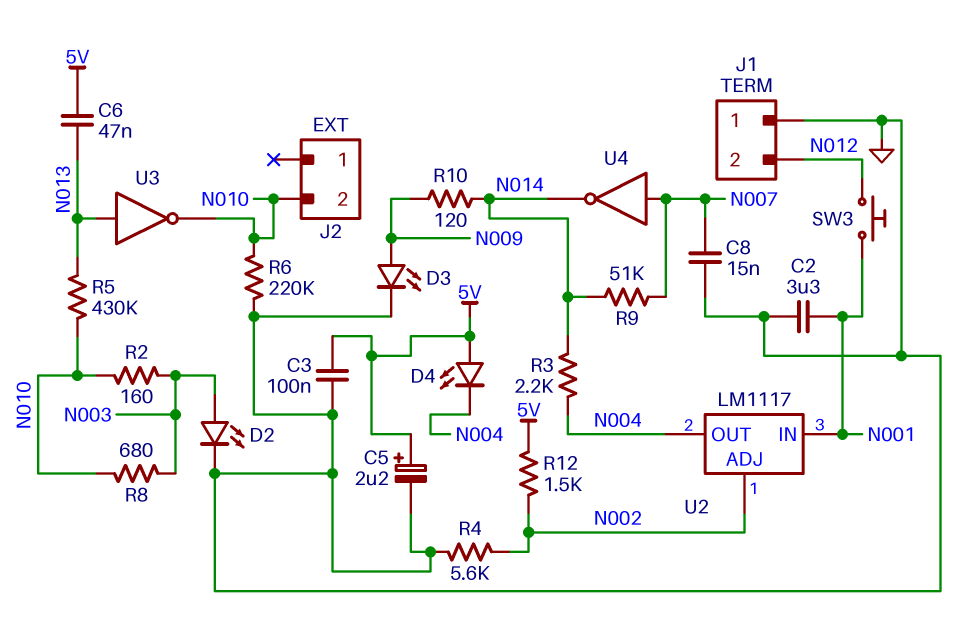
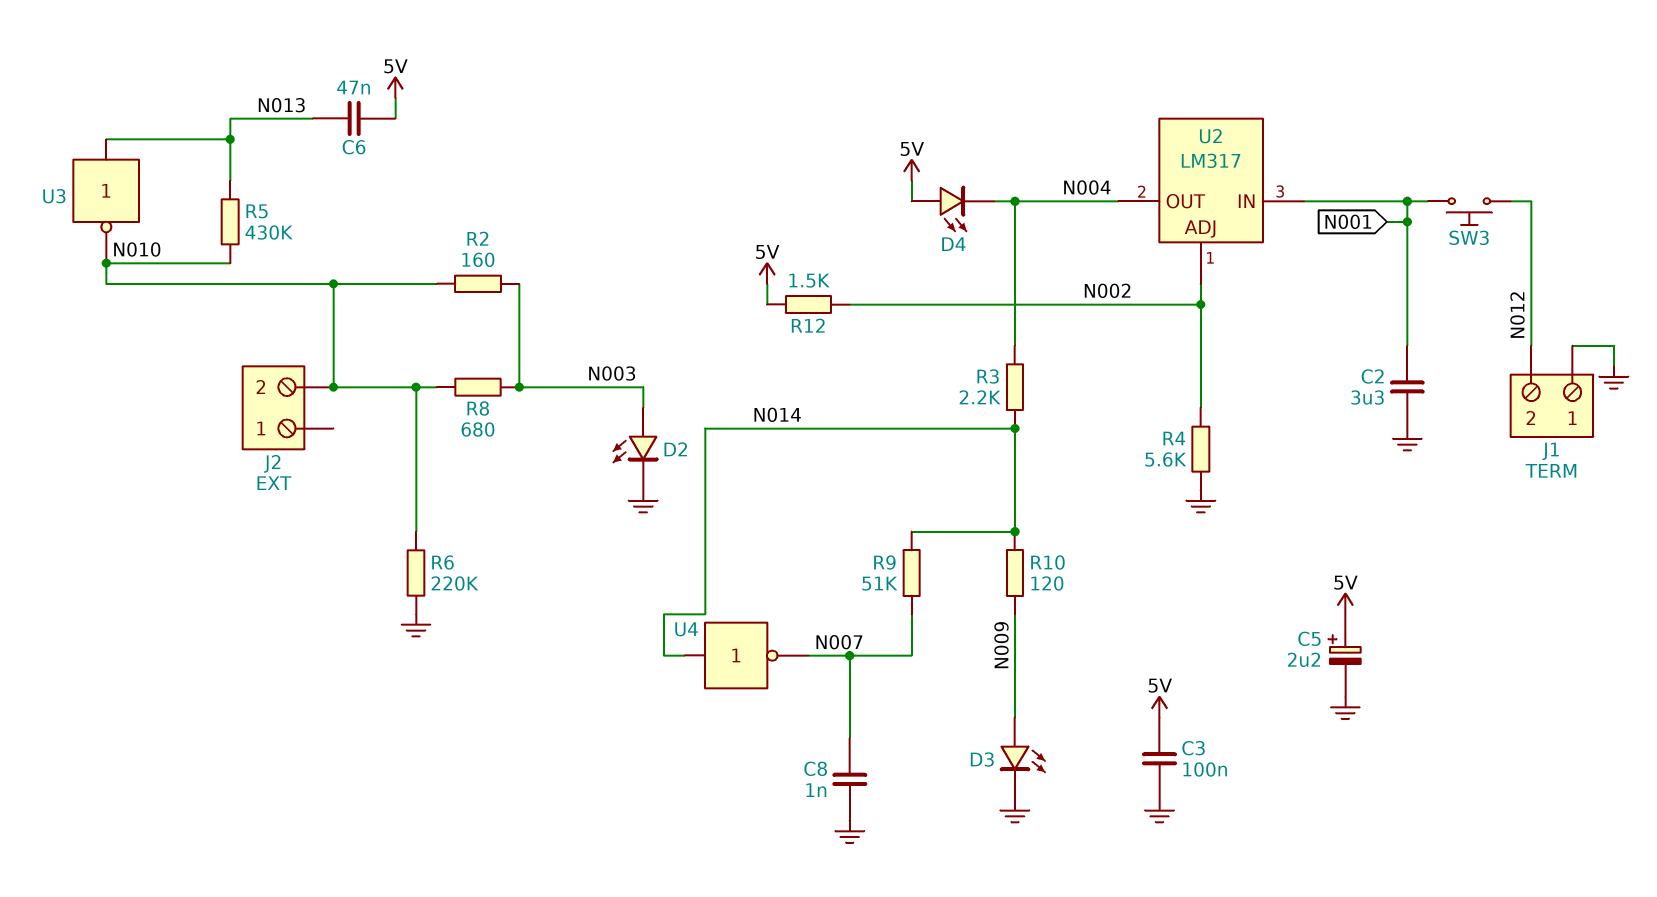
C8: 15nF (GND, N007) -> 1nF (GND, N007)
U2: LM1117 -> LM317
U4: NOT (in N007, out N014) -> NOT (in N014, out N007)

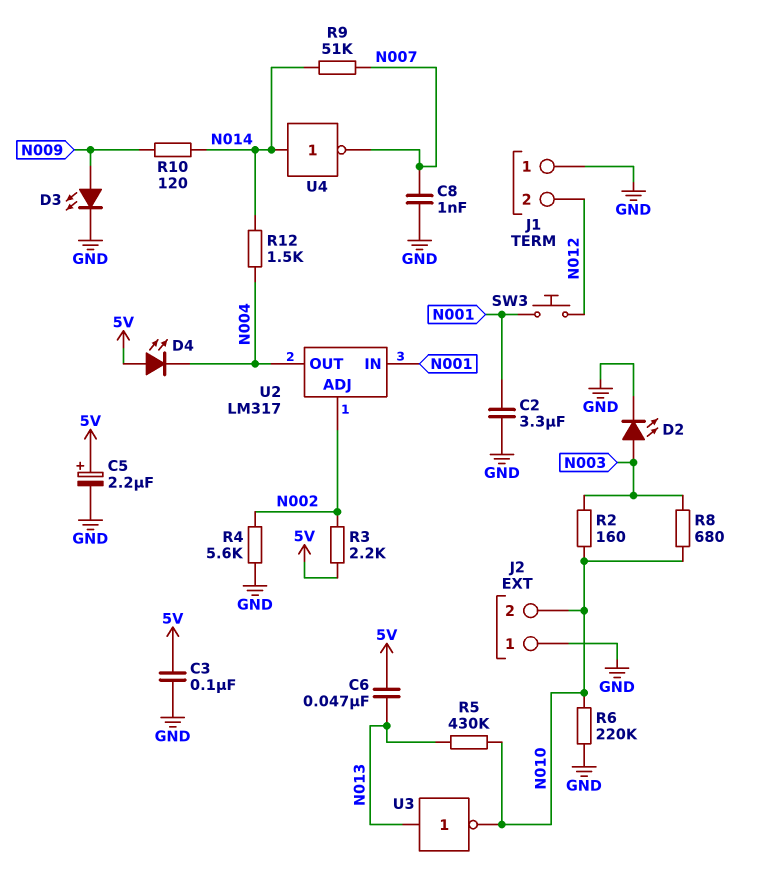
J2 pin 1: none -> GND
R3: 2.2k (N004, N014) -> 2.2k (5V, N002)
R12: 1.5k (5V, N002) -> 1.5k (N004, N014)

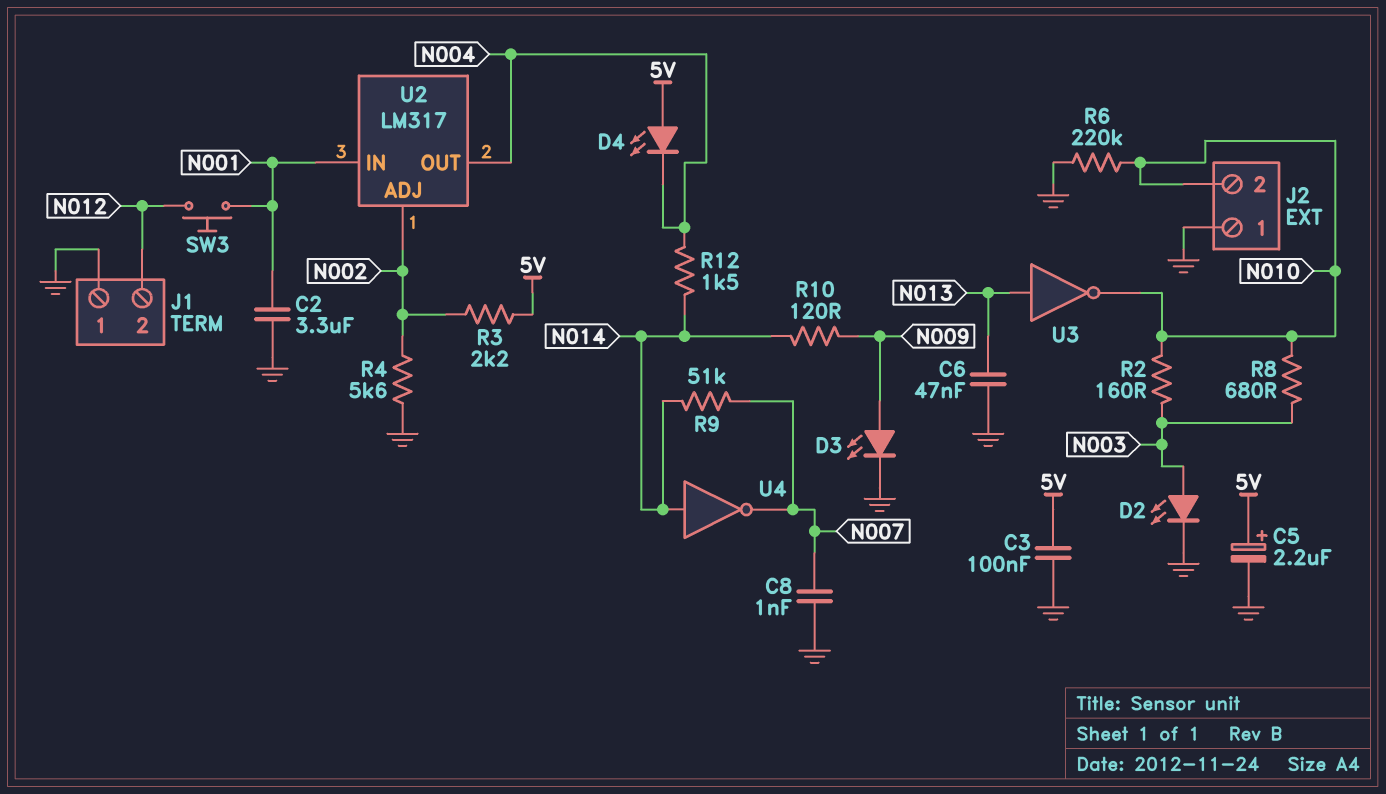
C6: 47nF (5V, N013) -> 47nF (GND, N013)
R5: 430k (N010, N013) -> none

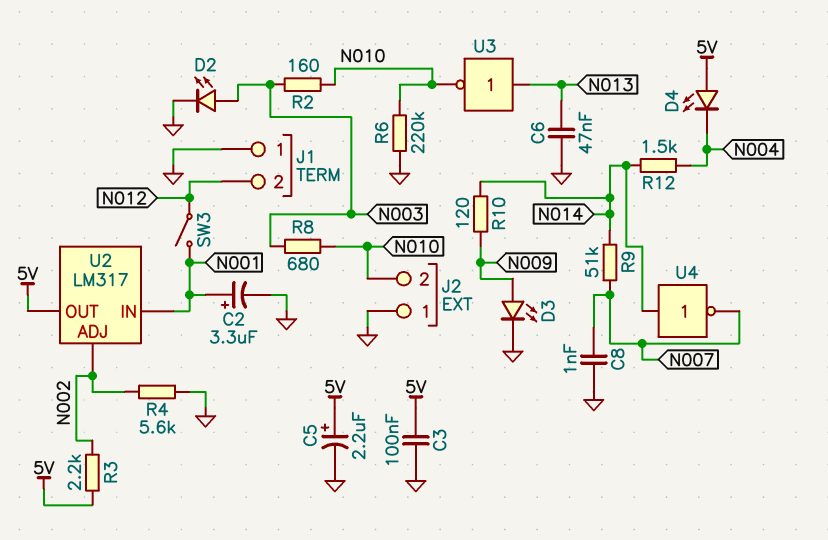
C2: 3.3uF (GND, N001) -> 3.3uF (plus N001, minus GND)
SW3: button (N001, N012) -> switch (N001, N012)
U2 pin OUT: N004 -> 5V

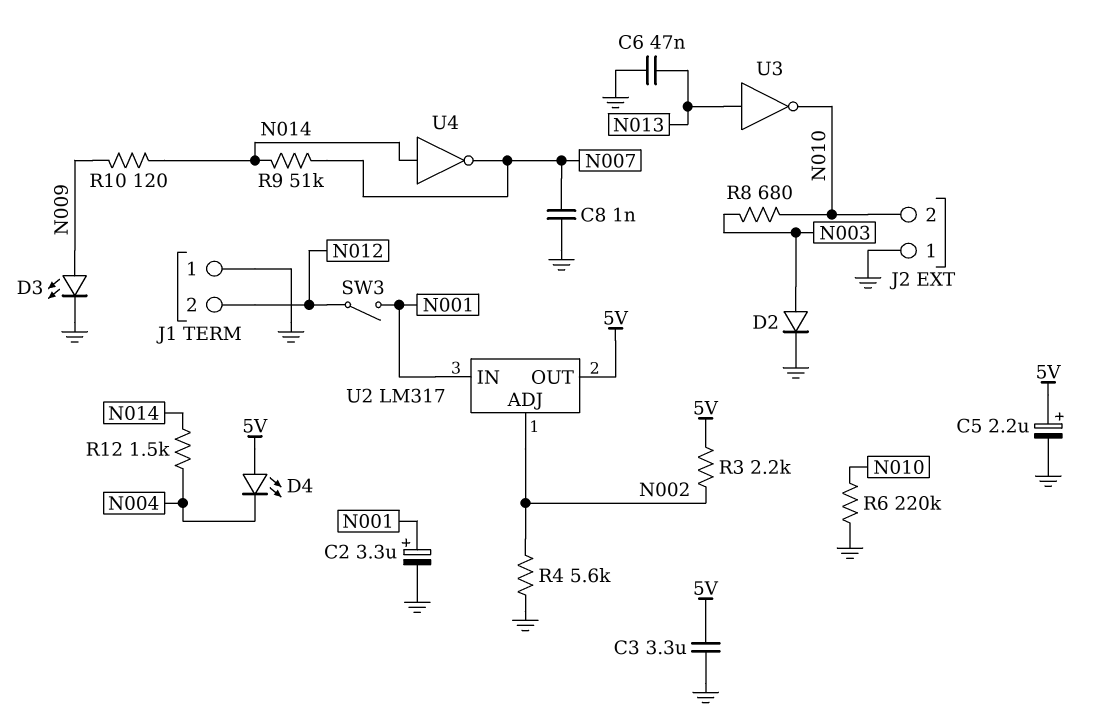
C3: 100nF (5V, GND) -> 3.3uF (5V, GND)
D2: LED (A N003, K GND) -> diode (A N003, K GND)
R2: 160 (N003, N010) -> none

